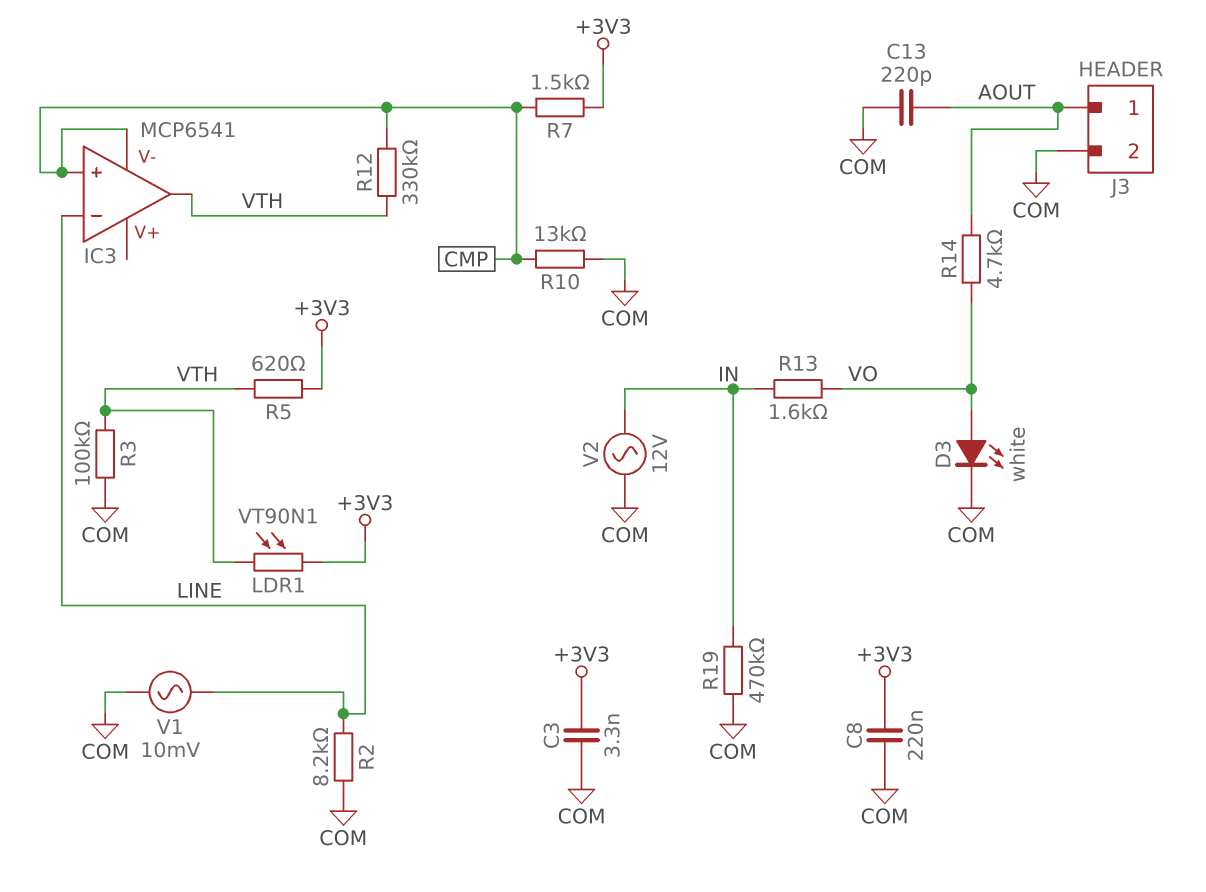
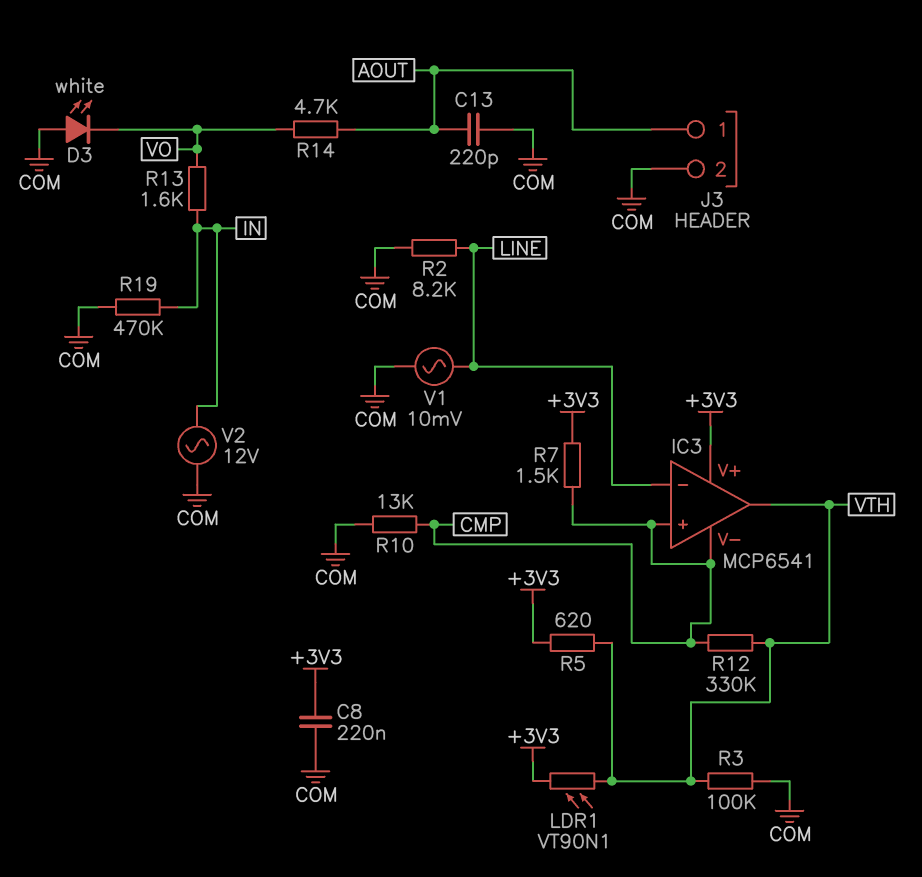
C3: 3.3nF (+3V3, COM) -> none
D3: LED white (A VO, K COM) -> LED white (A COM, K VO)
IC3 pin V+: none -> +3V3

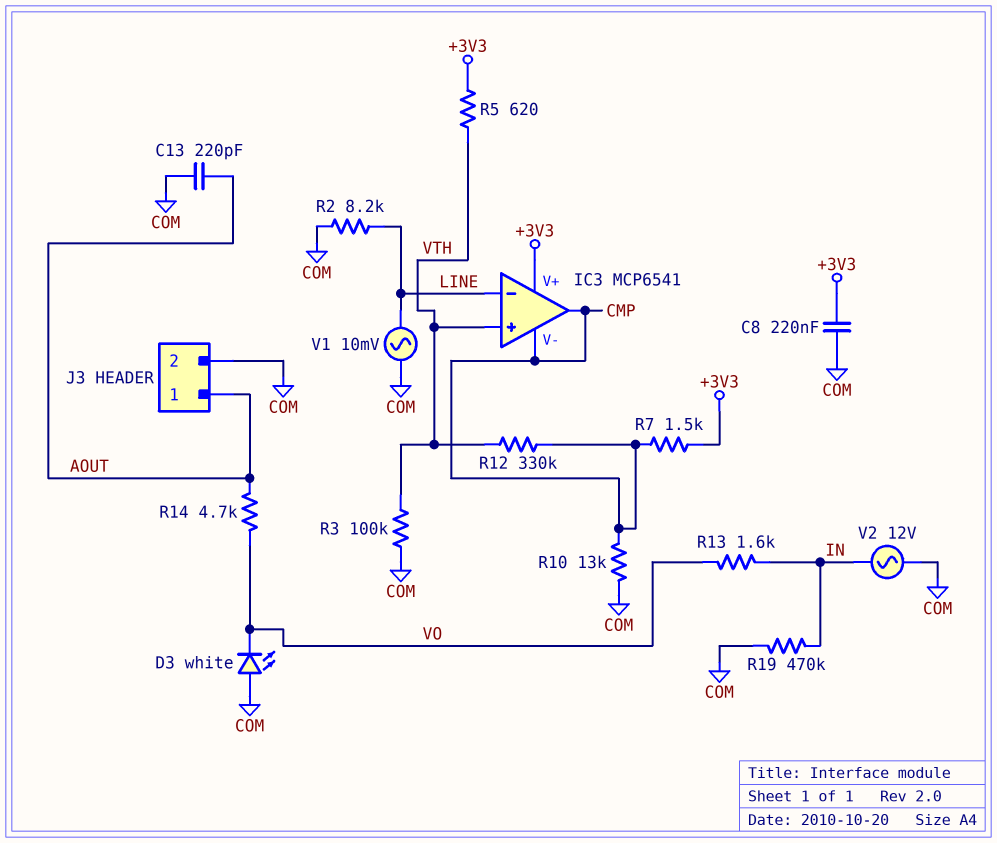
IC3 pin in+: CMP -> VTH
IC3 pin out: VTH -> CMP
LDR1: VT90N1 (+3V3, VTH) -> none

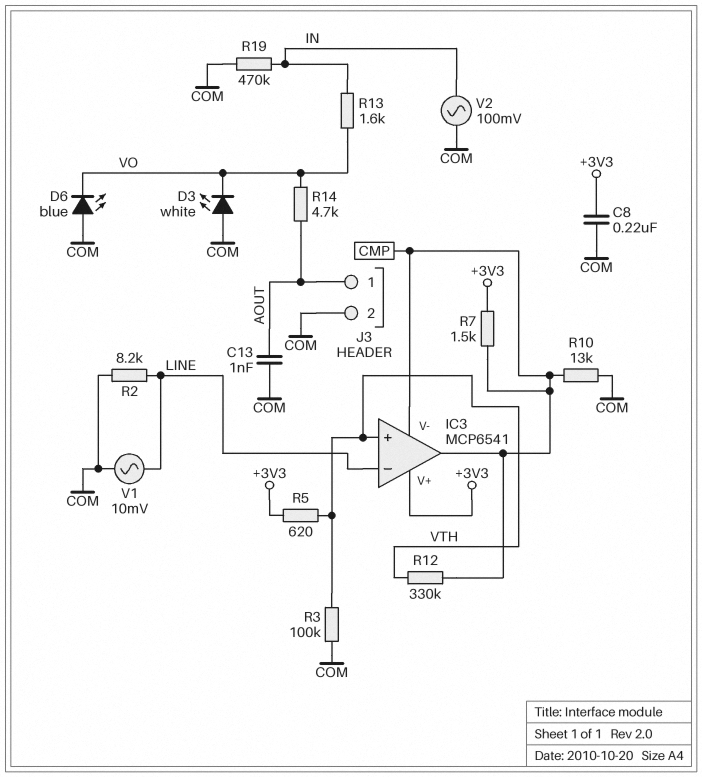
C13: 220pF (AOUT, COM) -> 1nF (AOUT, COM)
D6: none -> LED blue (A COM, K VO)
V2: AC 12V (COM, IN) -> AC 100mV (COM, IN)

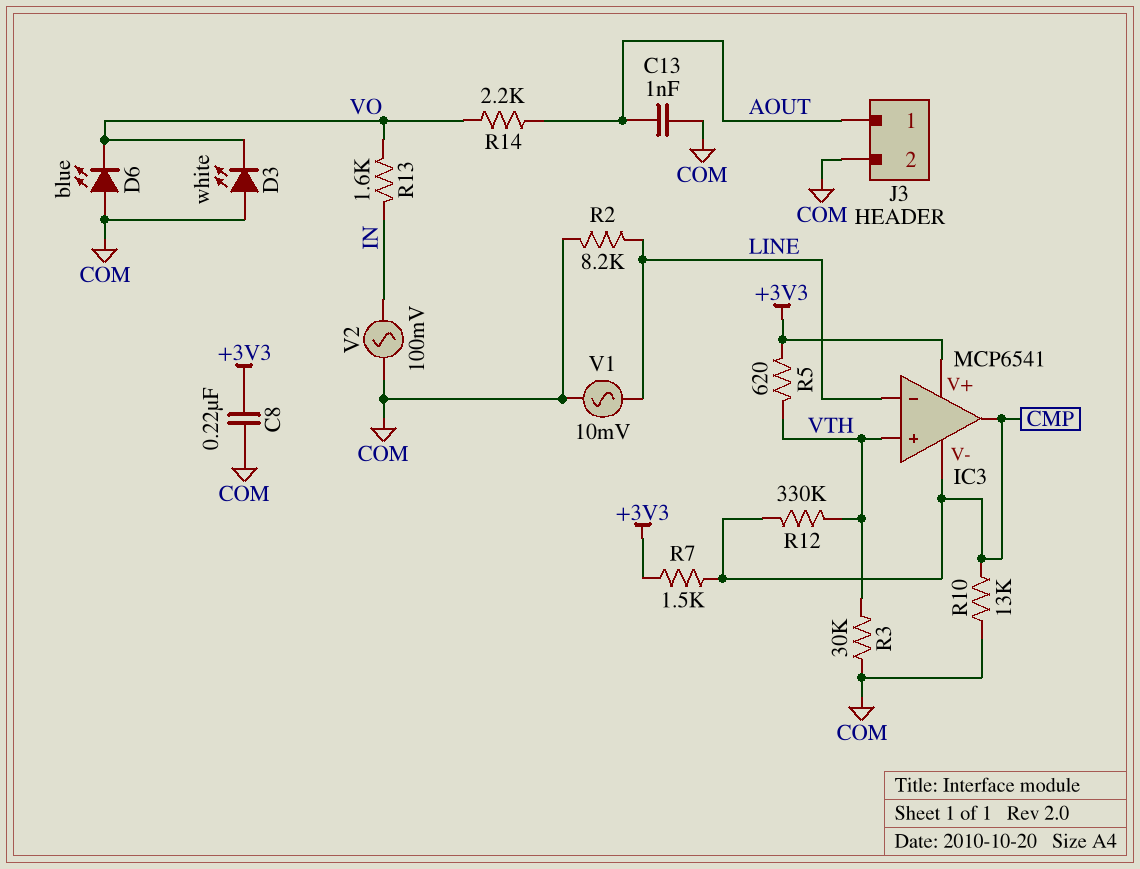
R3: 100k (COM, VTH) -> 30k (COM, VTH)
R14: 4.7k (AOUT, VO) -> 2.2k (AOUT, VO)
R19: 470k (COM, IN) -> none

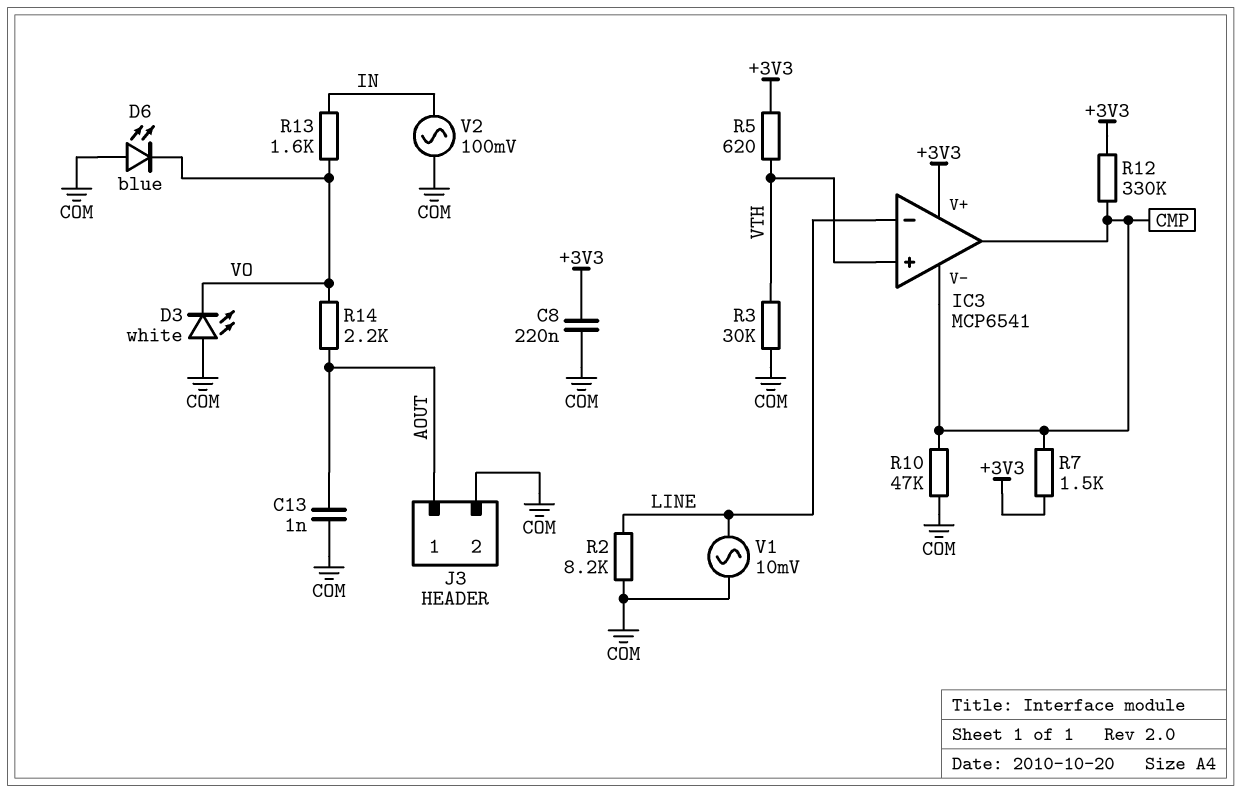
R10: 13k (CMP, COM) -> 47k (CMP, COM)
R12: 330k (CMP, VTH) -> 330k (+3V3, CMP)

